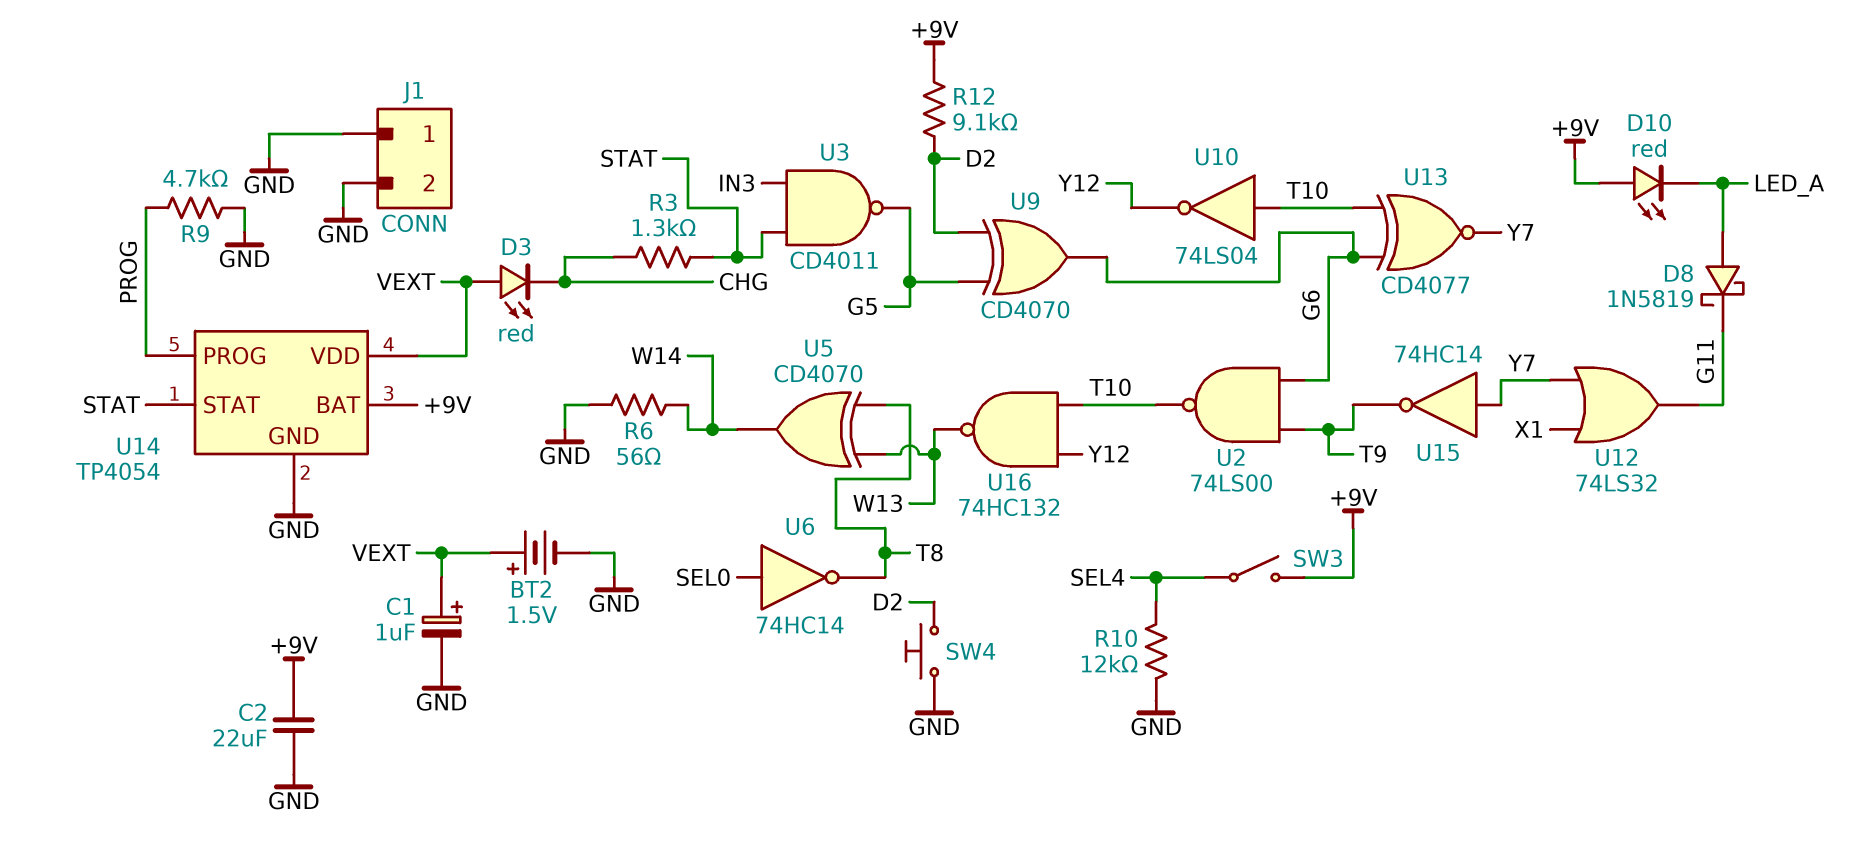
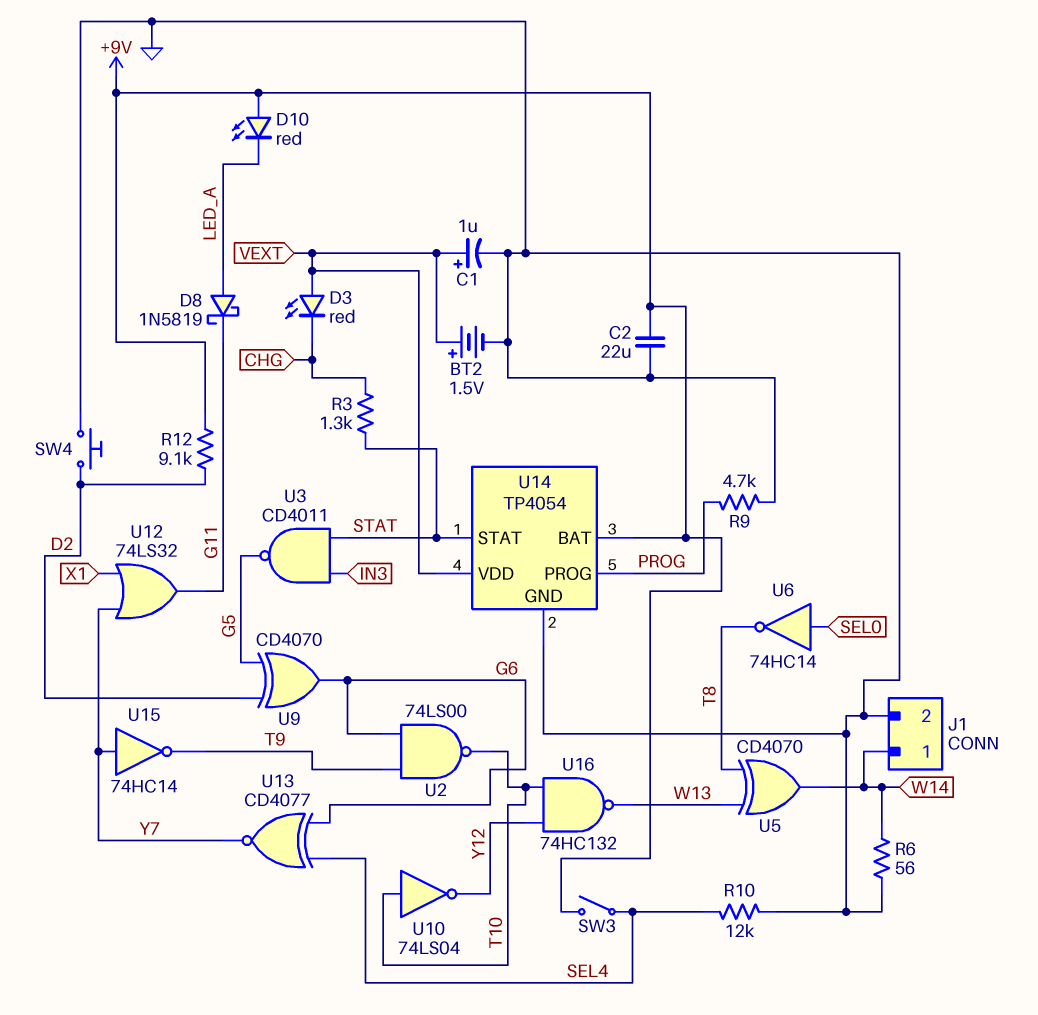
J1 pin 1: GND -> W14
U13: XNOR CD4077 (in G6, in T10, out Y7) -> XNOR CD4077 (in G6, in SEL4, out Y7)

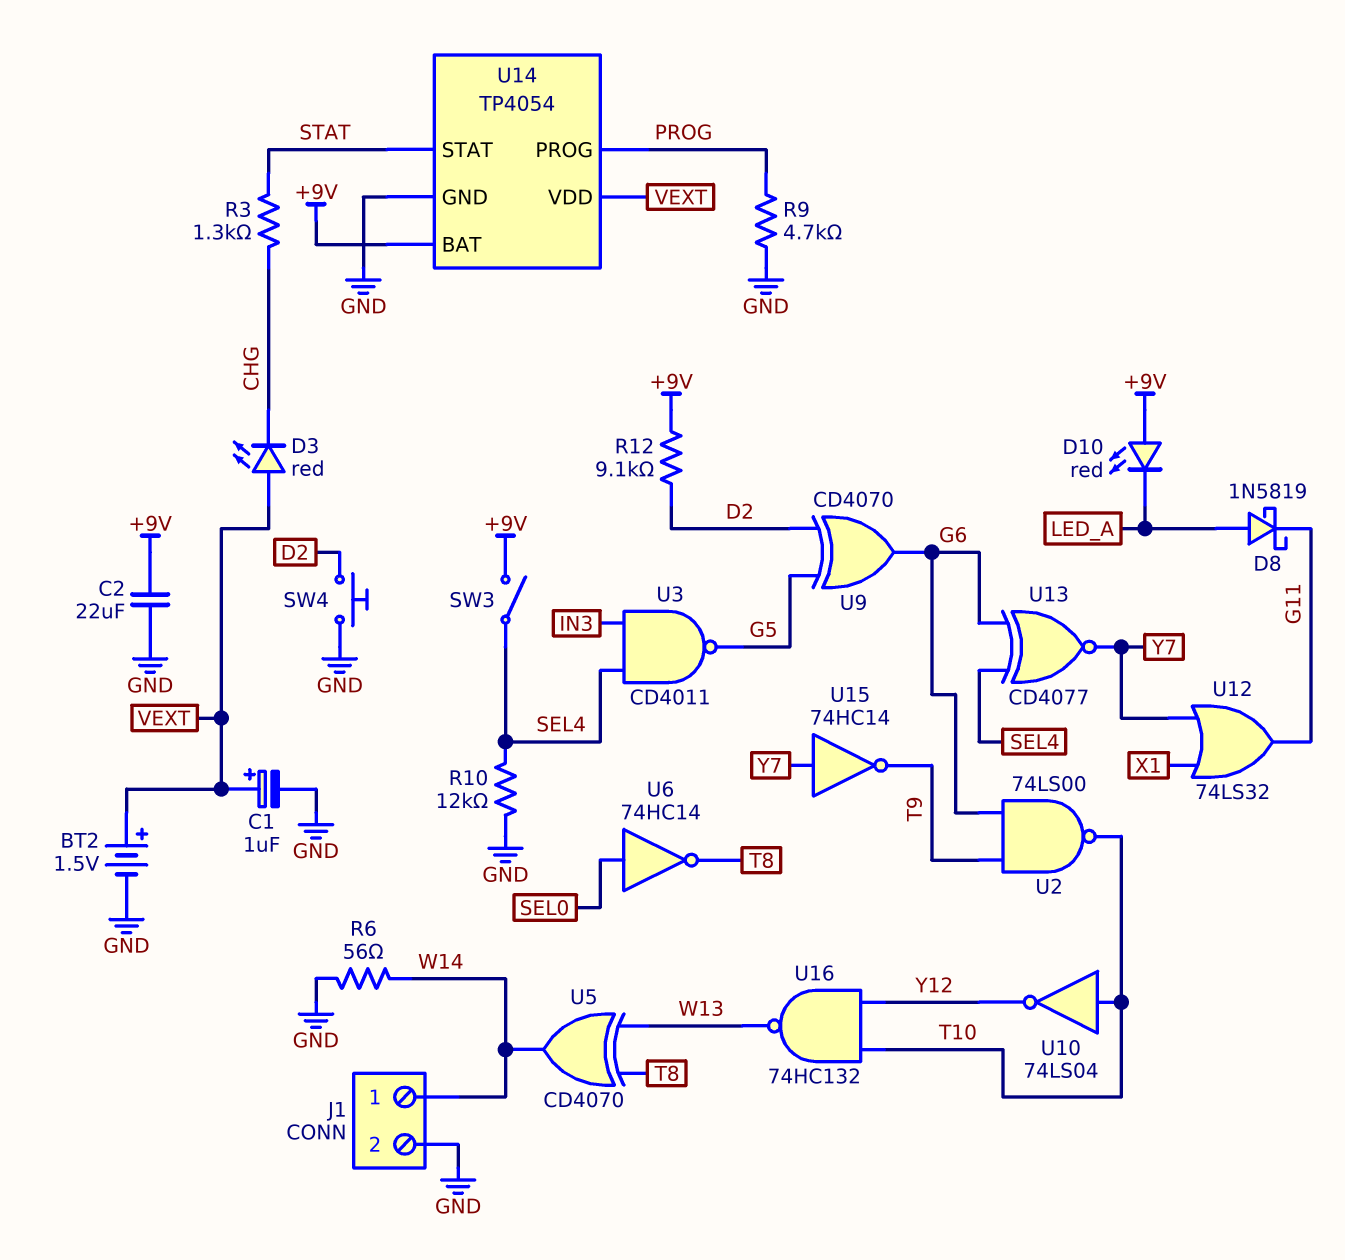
U3: NAND CD4011 (in IN3, in STAT, out G5) -> NAND CD4011 (in IN3, in SEL4, out G5)

